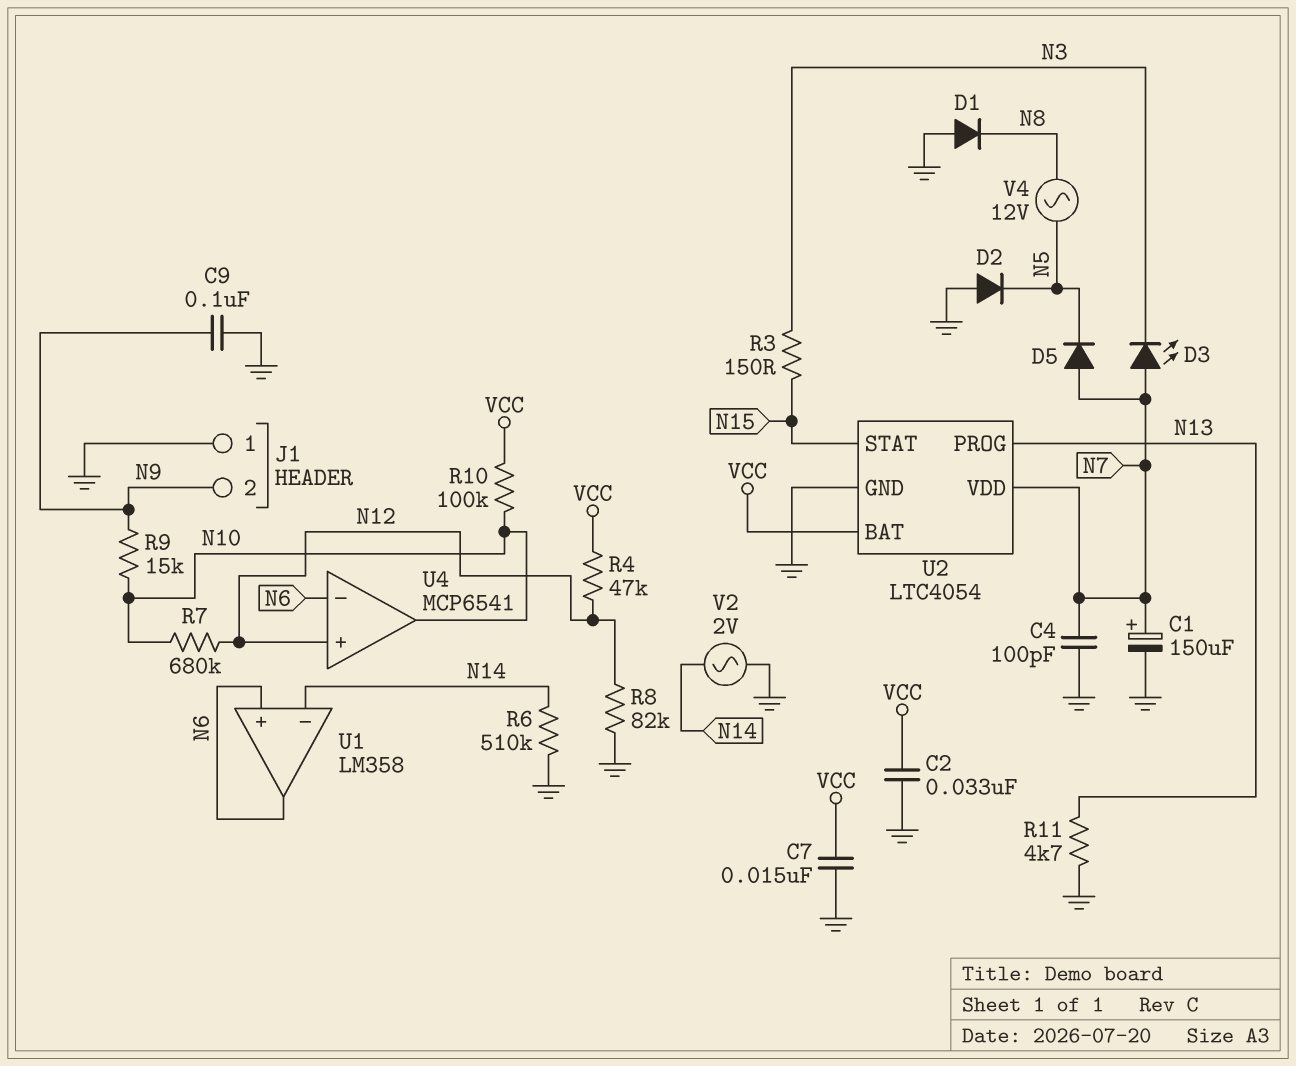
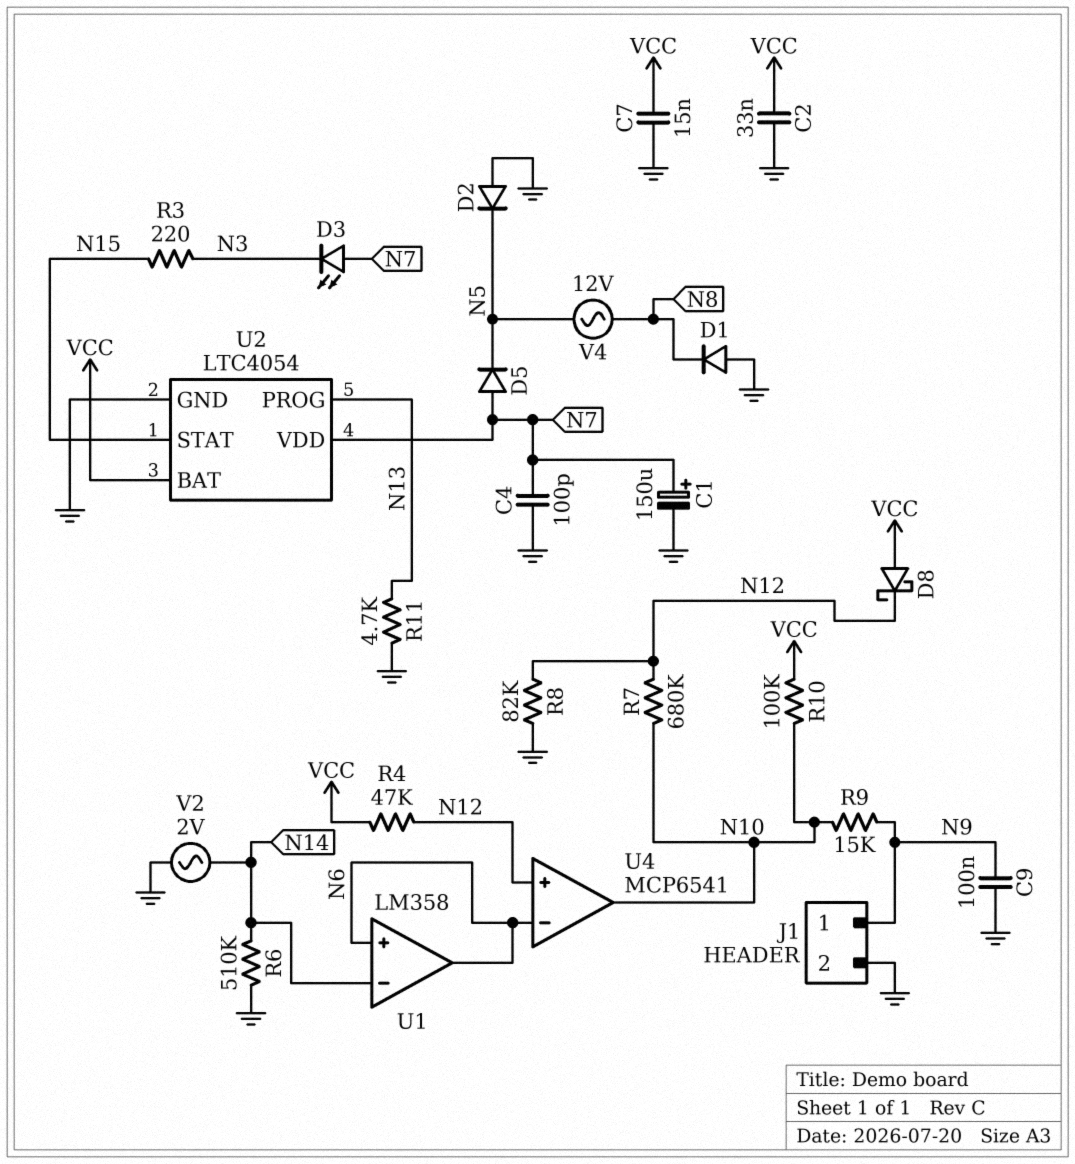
D8: none -> schottky (A VCC, K N12)
J1 pin 1: GND -> N9
J1 pin 2: N9 -> GND
R3: 150 (N3, N15) -> 220 (N3, N15)

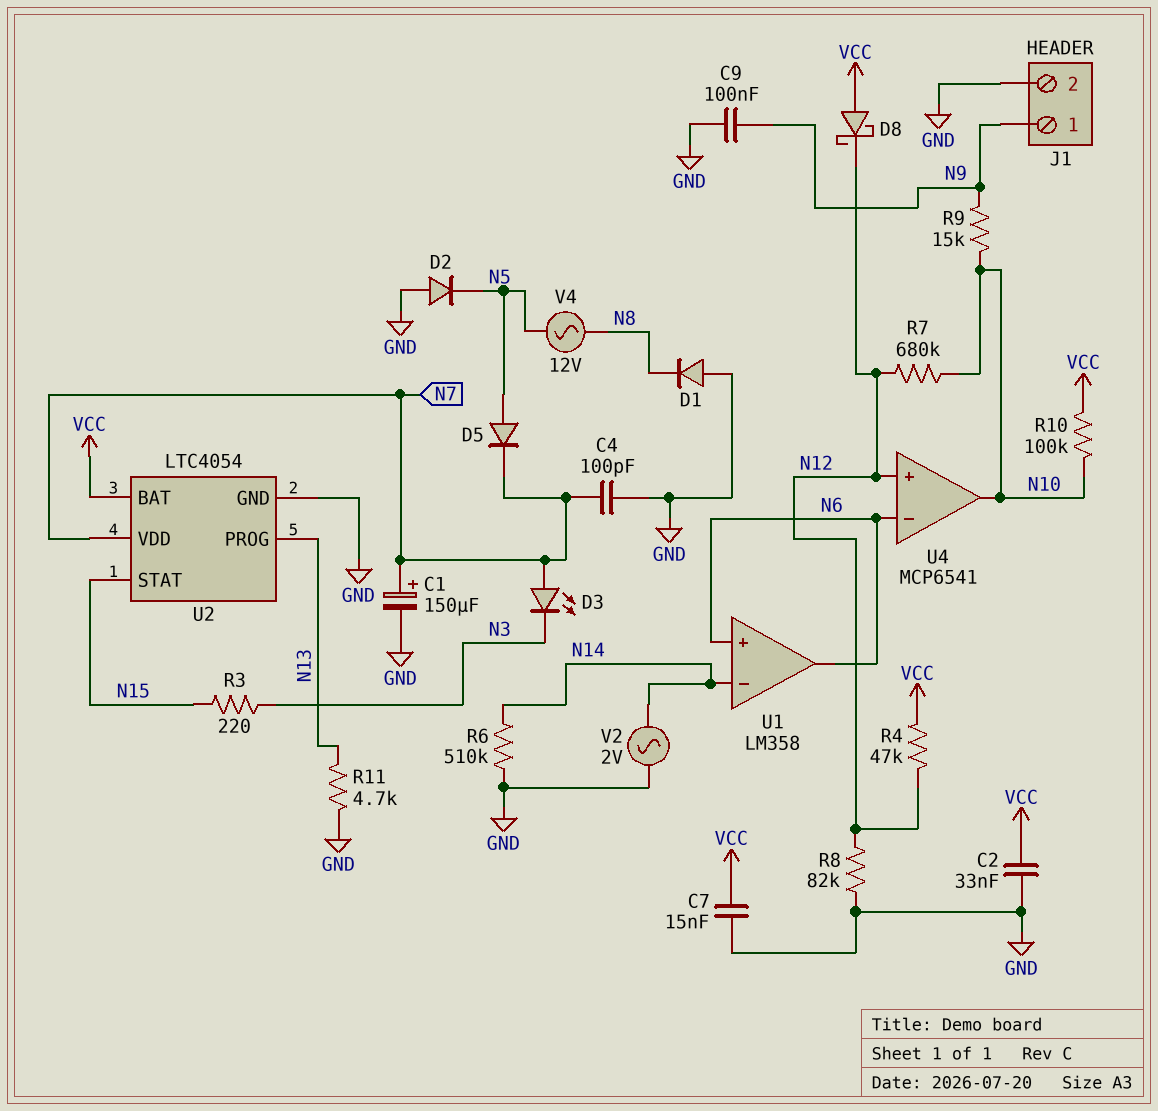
D5: diode (A N7, K N5) -> diode (A N5, K N7)

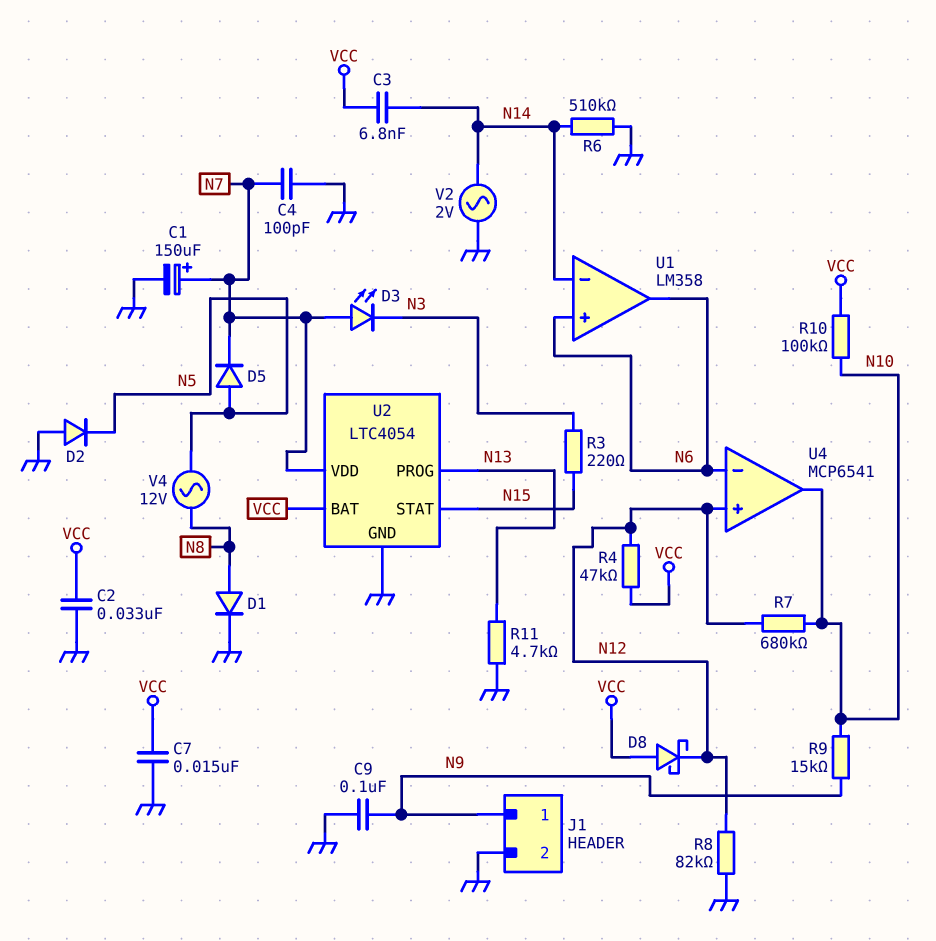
C3: none -> 6.8nF (N14, VCC)
D1: diode (A GND, K N8) -> diode (A N8, K GND)

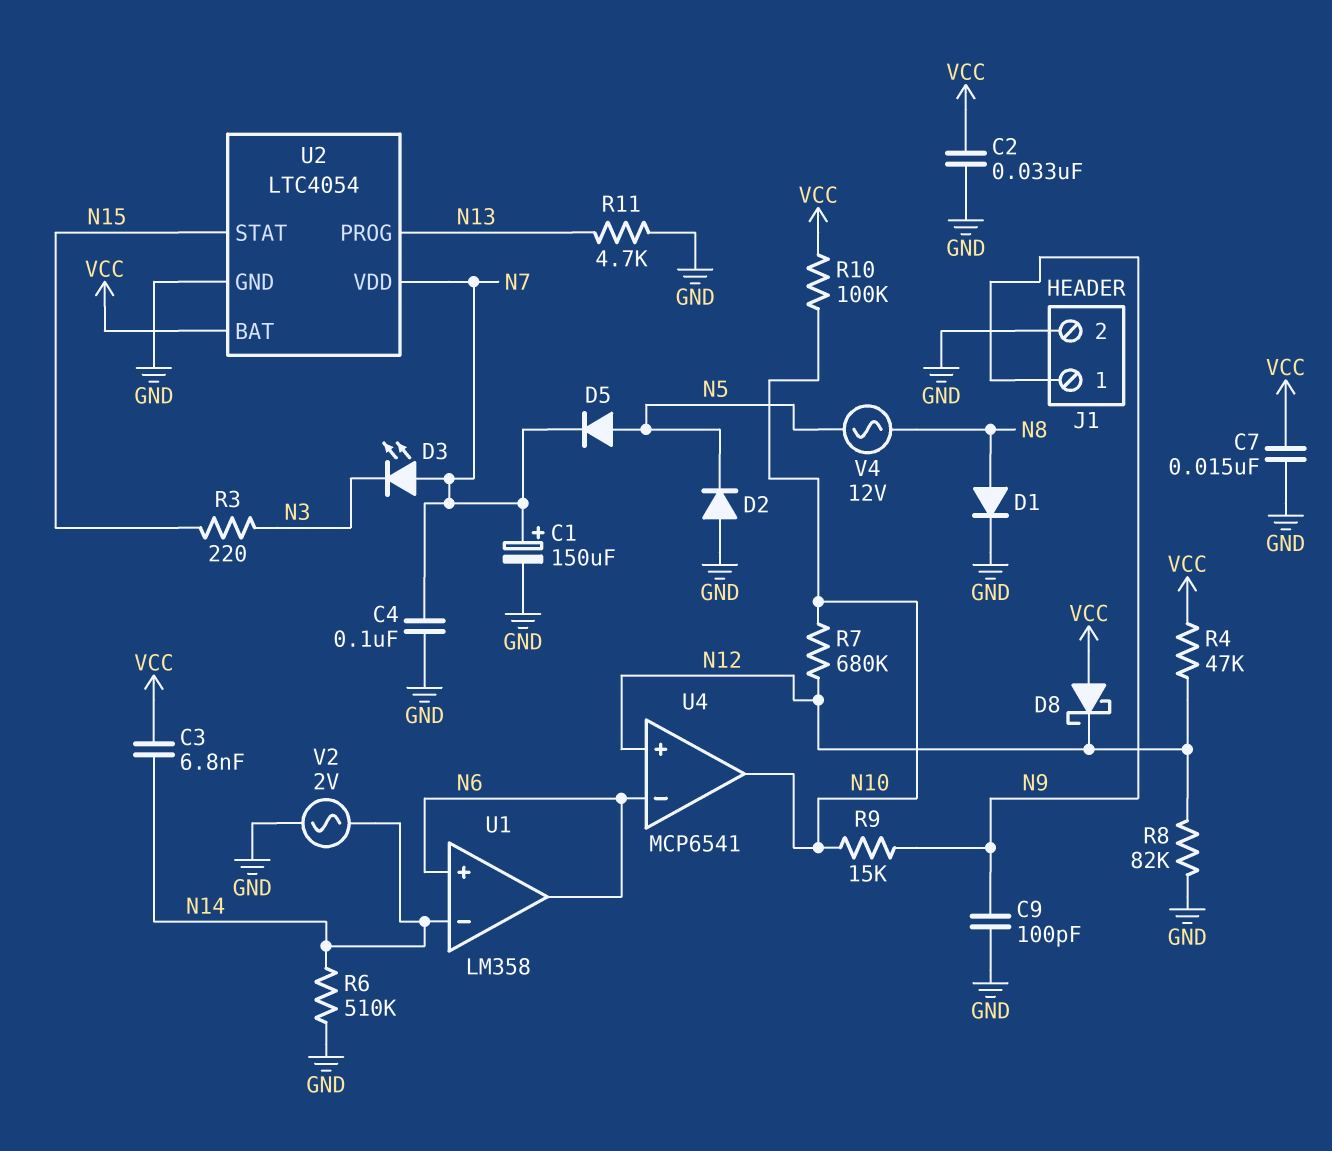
C4: 100pF (GND, N7) -> 100nF (GND, N7)
C9: 100nF (GND, N9) -> 100pF (GND, N9)

